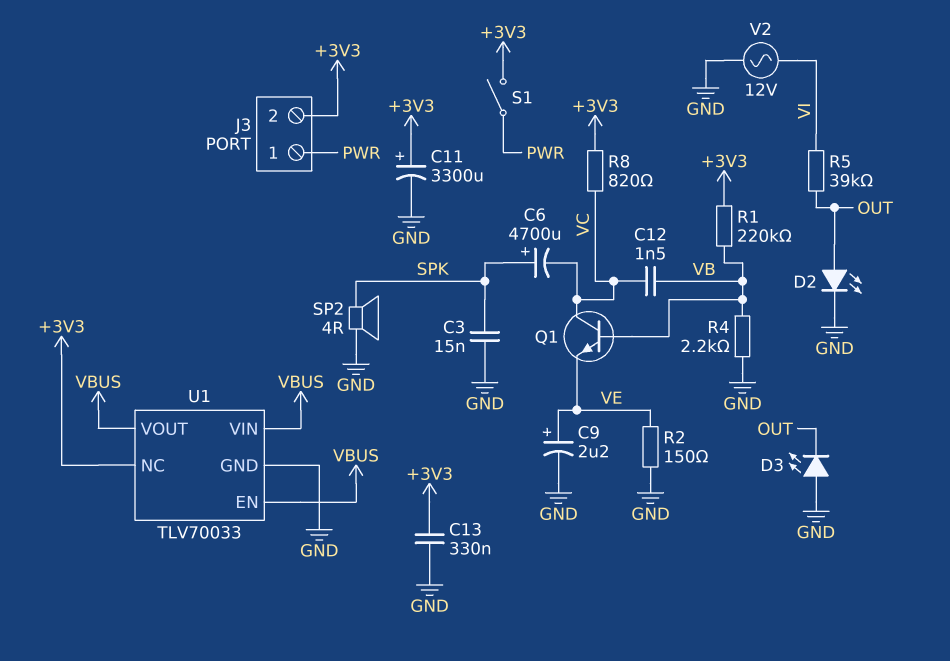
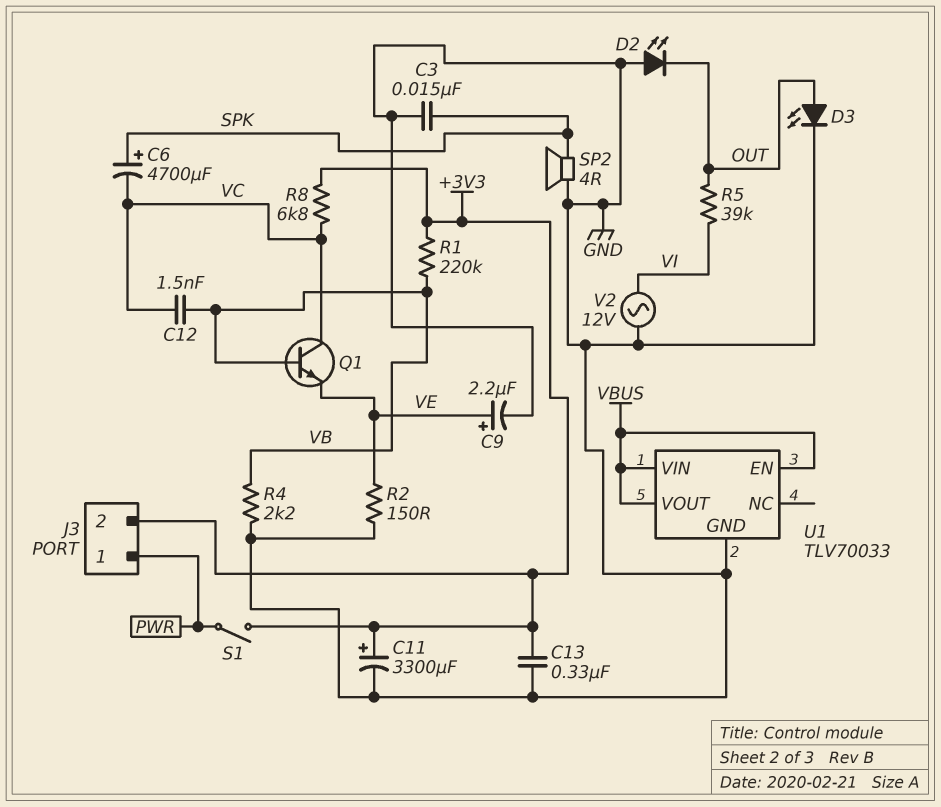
D2: LED (A OUT, K GND) -> LED (A GND, K OUT)
D3: LED (A GND, K OUT) -> LED (A OUT, K GND)
R8: 820 (+3V3, VC) -> 6.8k (+3V3, VC)
U1 pin NC: +3V3 -> none

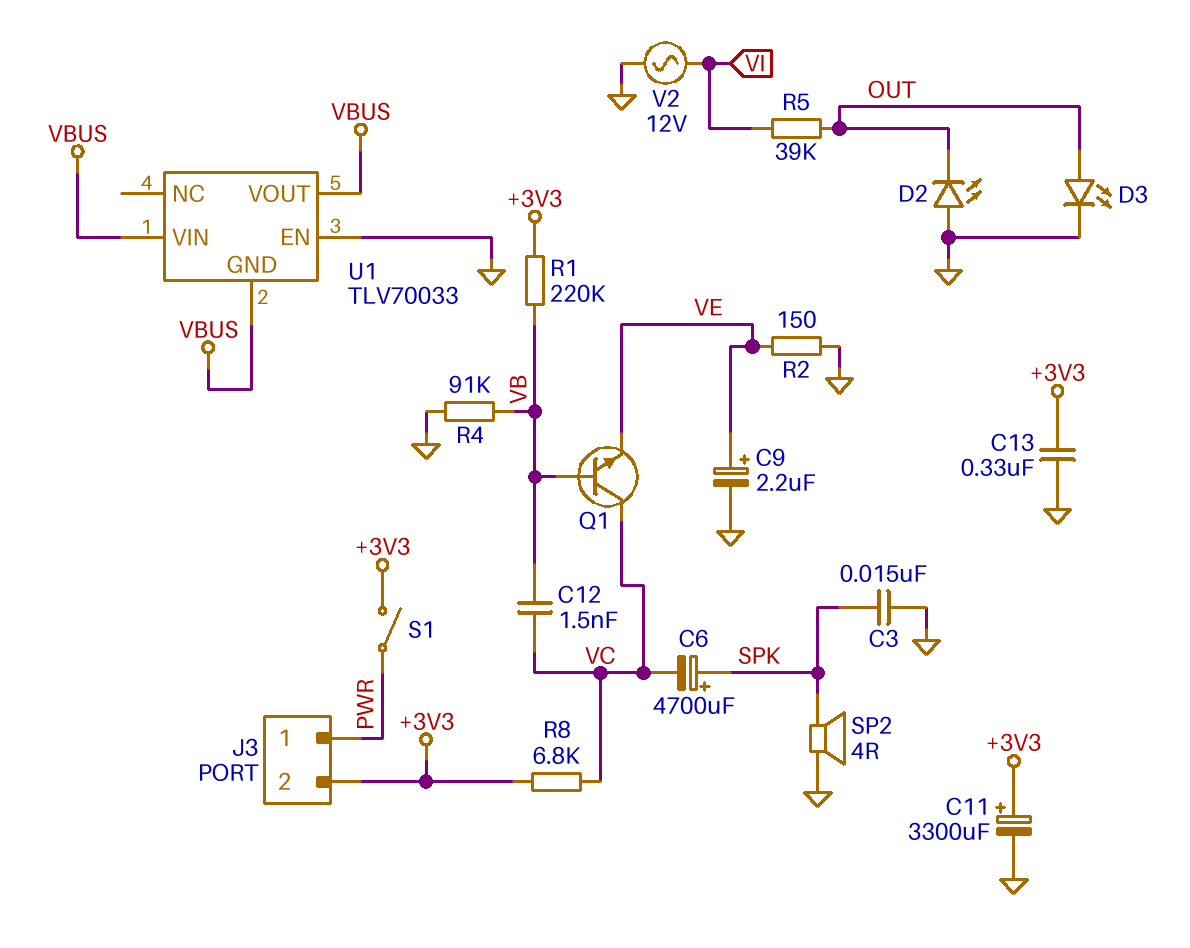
R4: 2.2k (GND, VB) -> 91k (GND, VB)
U1 pin EN: VBUS -> GND
U1 pin GND: GND -> VBUS

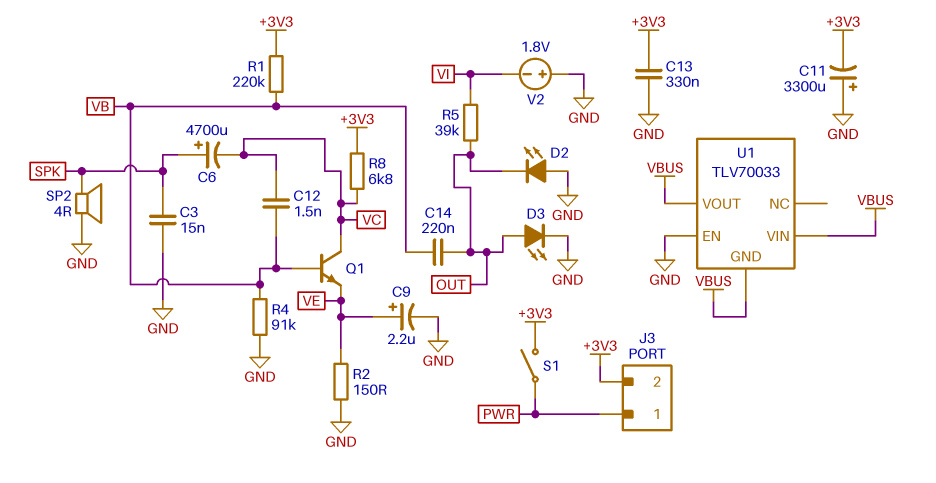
C11: 3300uF (plus +3V3, minus GND) -> 3300uF (plus GND, minus +3V3)
C14: none -> 220nF (OUT, VB)
V2: AC 12V (GND, VI) -> 1.8V (plus GND, minus VI)

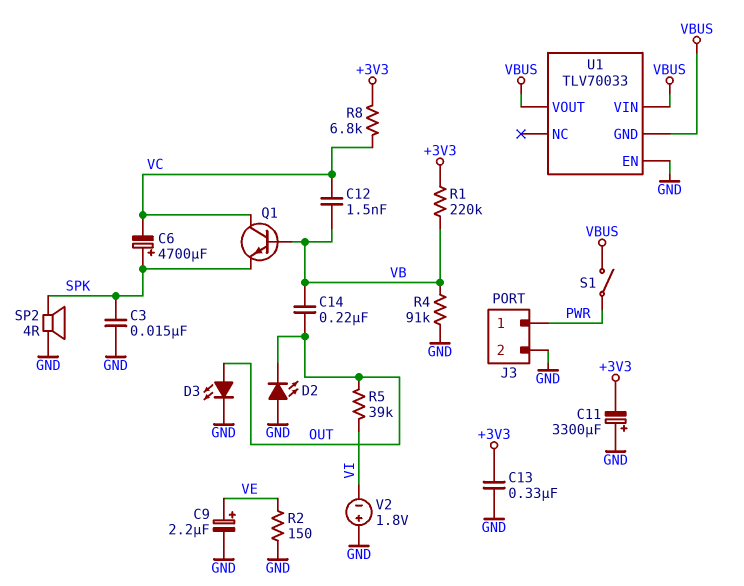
J3 pin 2: +3V3 -> GND
Q1: NPN (B VB, C VC, E VE) -> NPN (B VB, C VC, E SPK)
S1: switch (+3V3, PWR) -> switch (PWR, VBUS)

